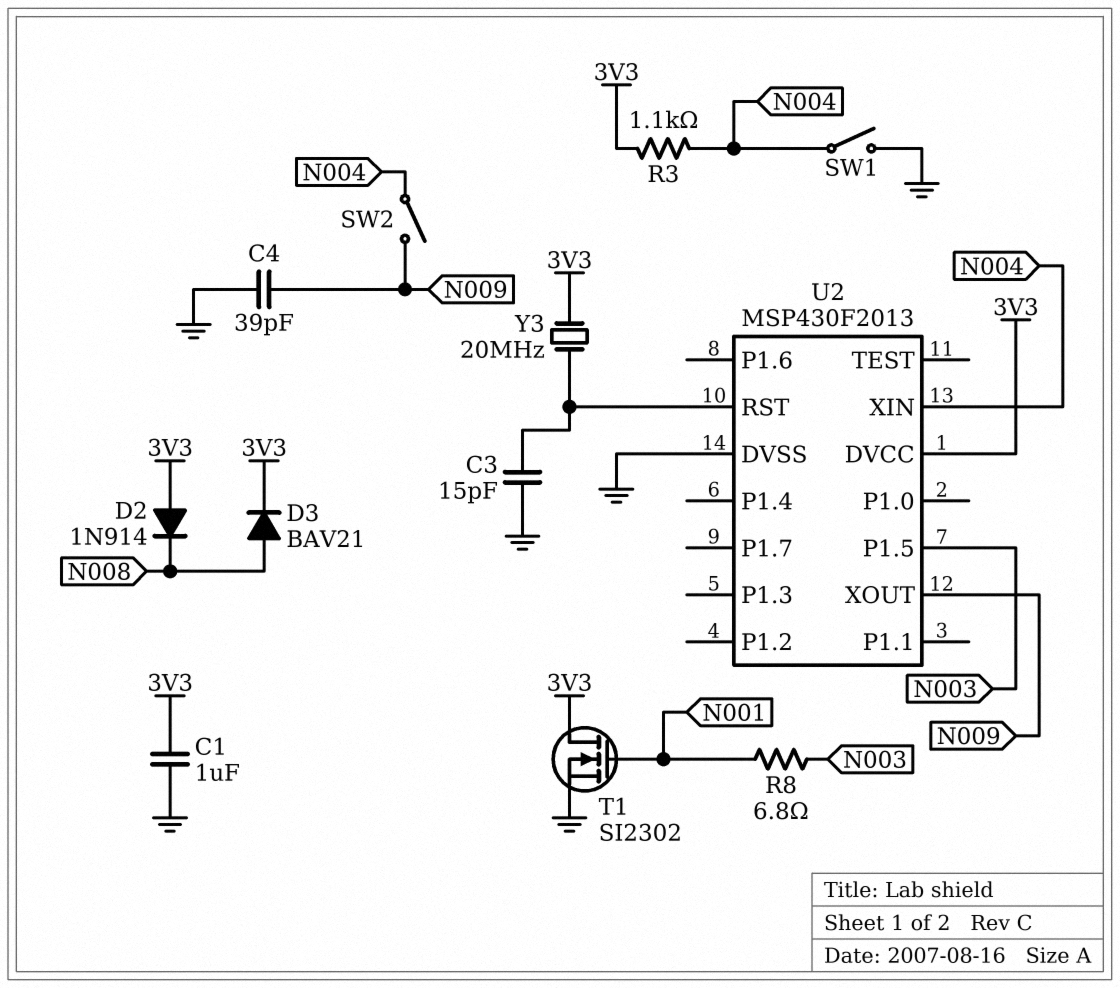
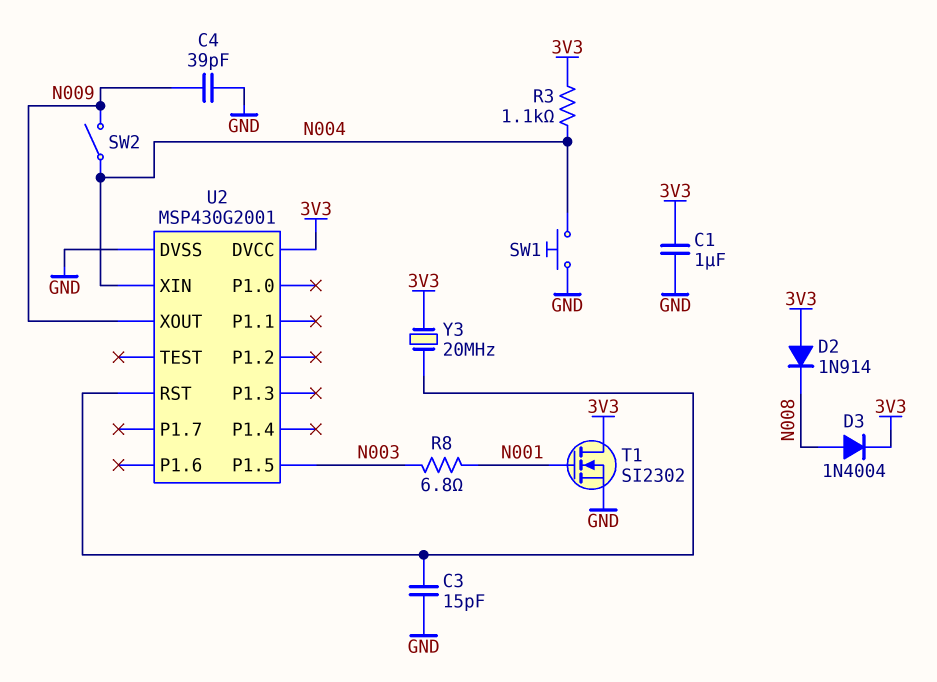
D3: diode BAV21 (A N008, K 3V3) -> diode 1N4004 (A N008, K 3V3)
SW1: switch (GND, N004) -> button (GND, N004)
U2: MSP430F2013 -> MSP430G2001

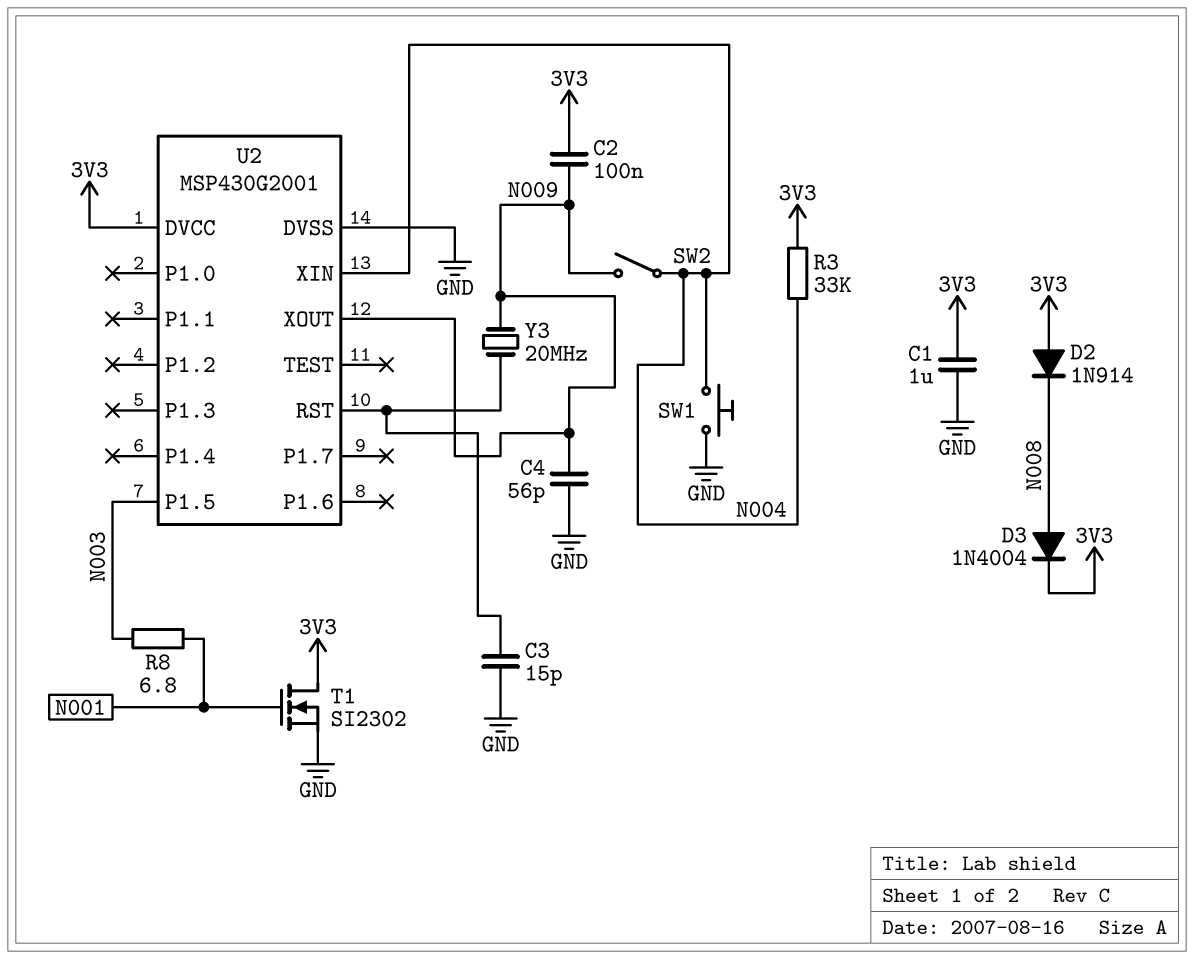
C2: none -> 100nF (3V3, N009)
C4: 39pF (GND, N009) -> 56pF (GND, N009)
R3: 1.1k (3V3, N004) -> 33k (3V3, N004)
Y3: 20MHz (3V3, U2/RST) -> 20MHz (N009, U2/RST)

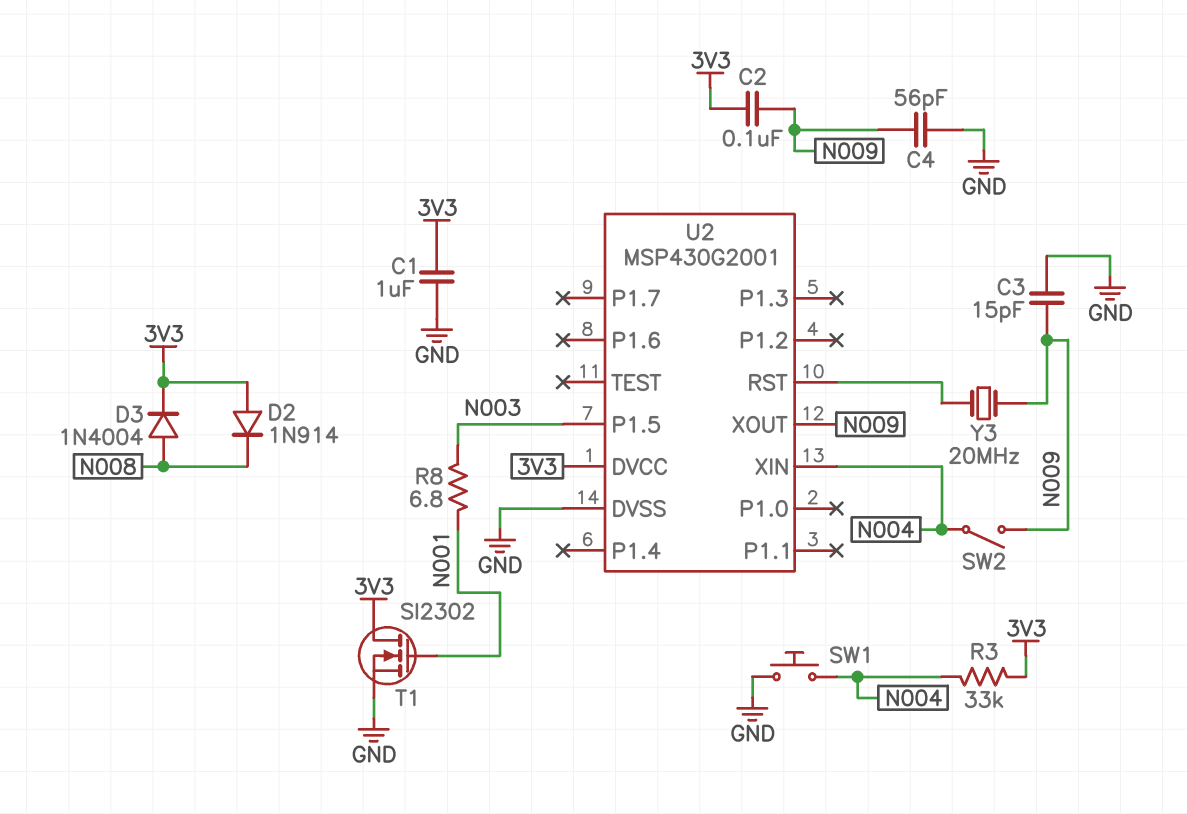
C3: 15pF (GND, U2/RST) -> 15pF (GND, N009)

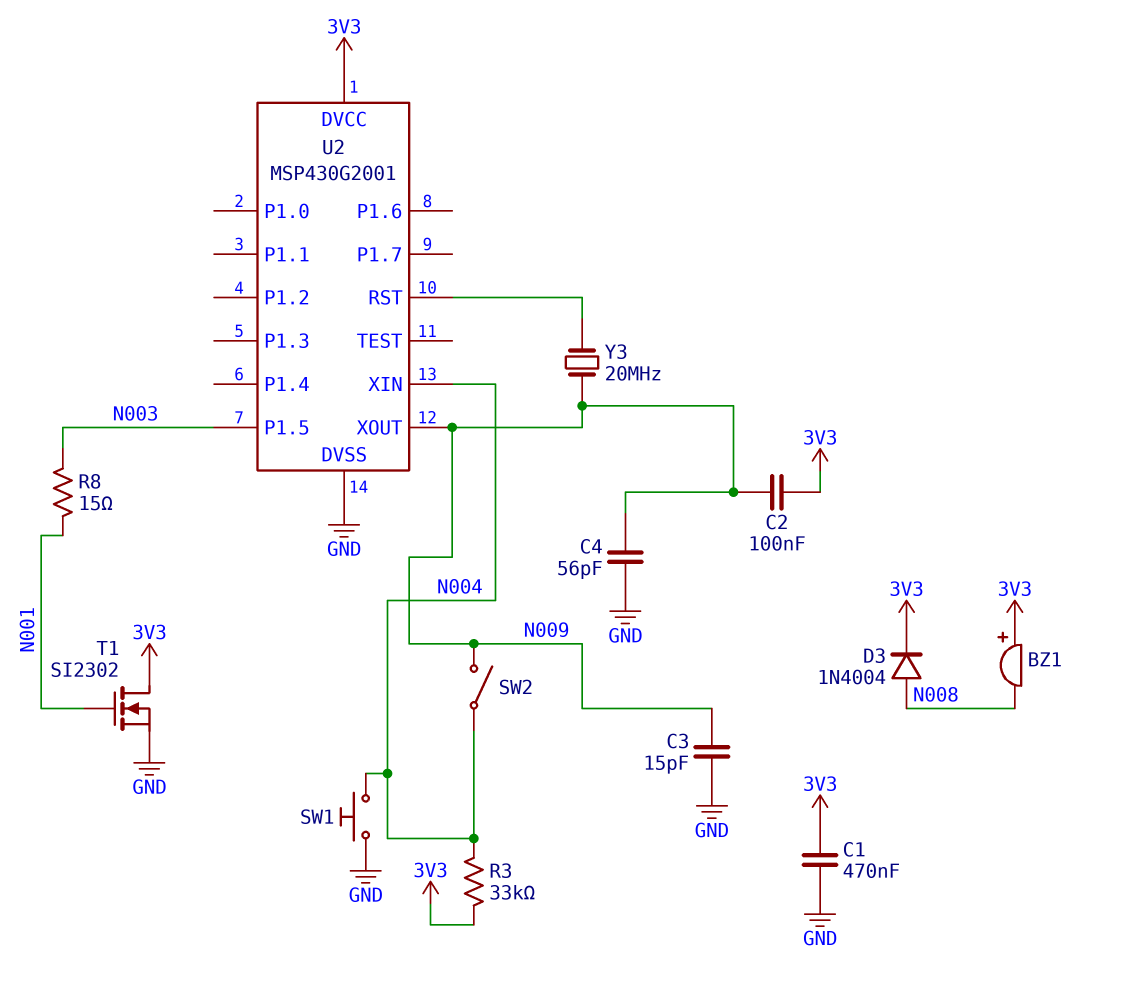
BZ1: none -> buzzer (plus 3V3, minus N008)
C1: 1uF (3V3, GND) -> 470nF (3V3, GND)
D2: diode 1N914 (A 3V3, K N008) -> none
R8: 6.8 (N001, N003) -> 15 (N001, N003)

